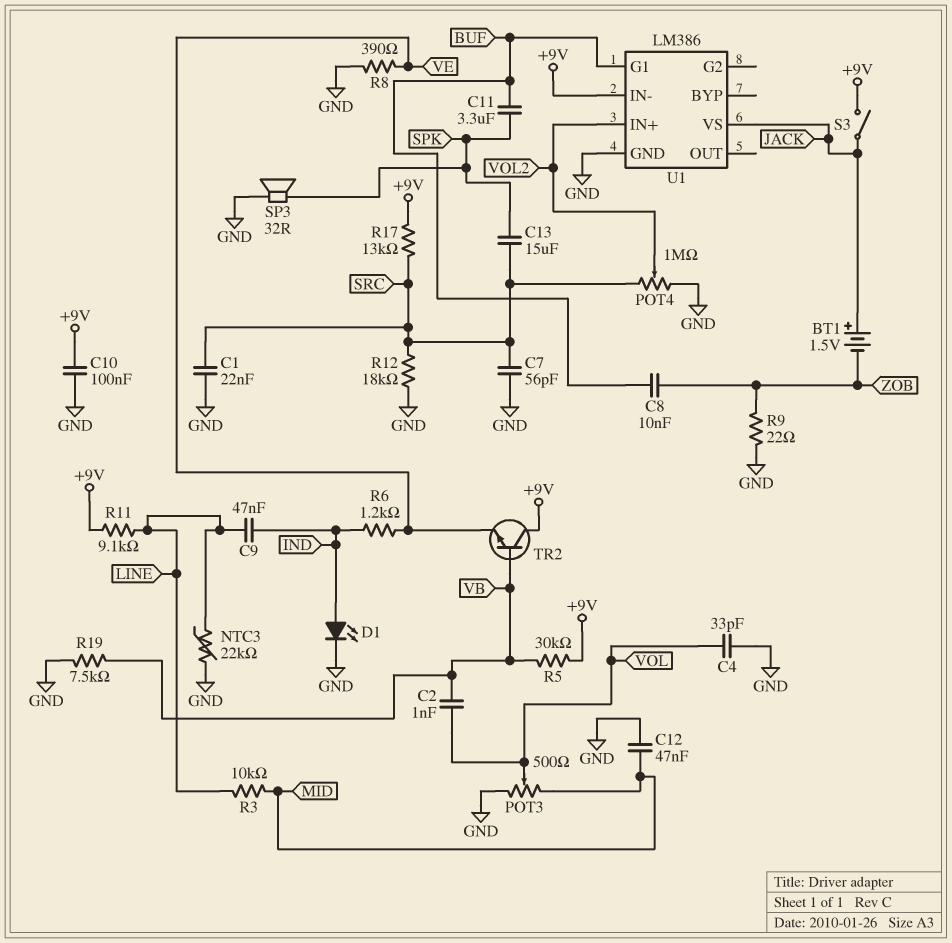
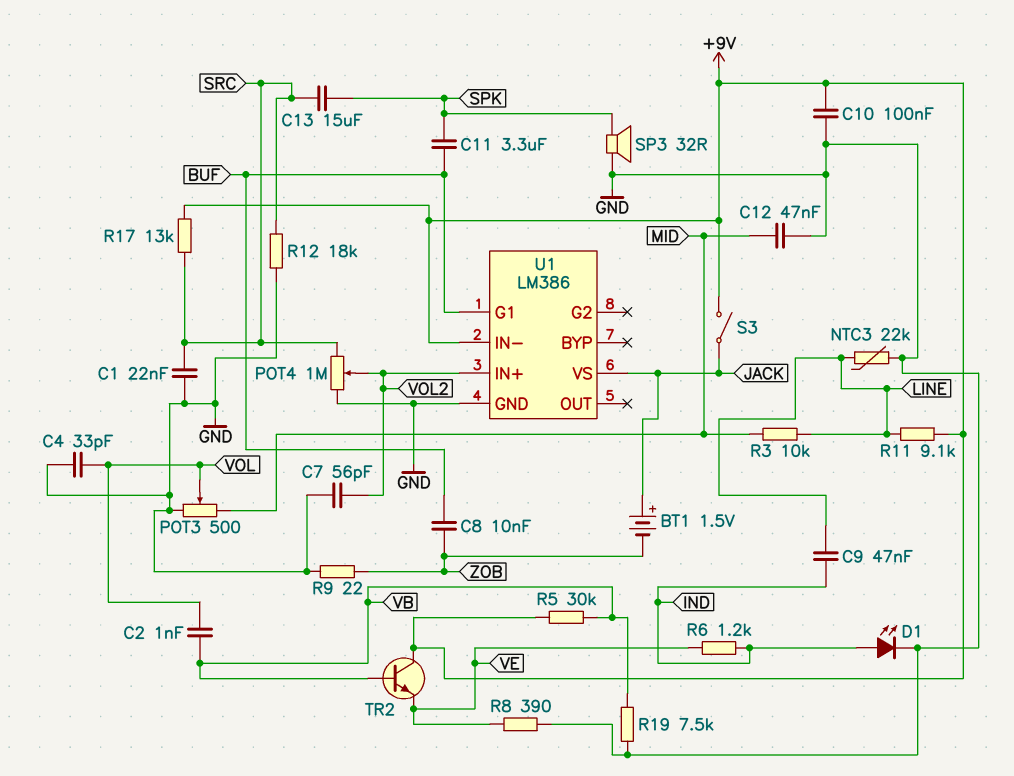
C7: 56pF (GND, SRC) -> 56pF (GND, VOL2)

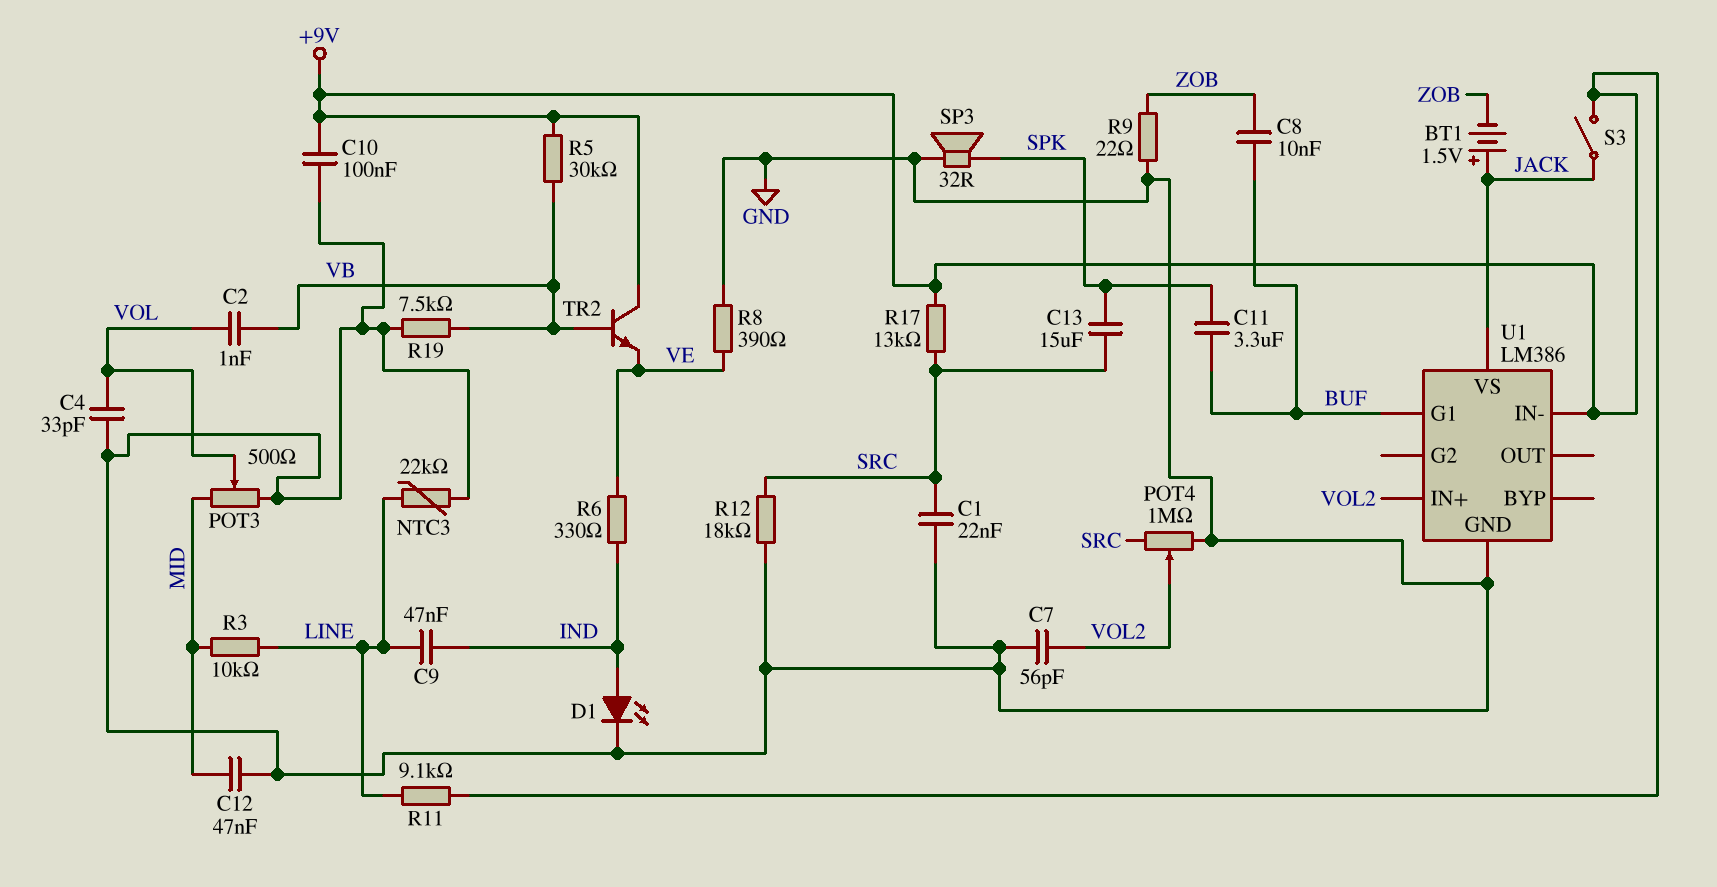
R6: 1.2k (IND, VE) -> 330 (IND, VE)

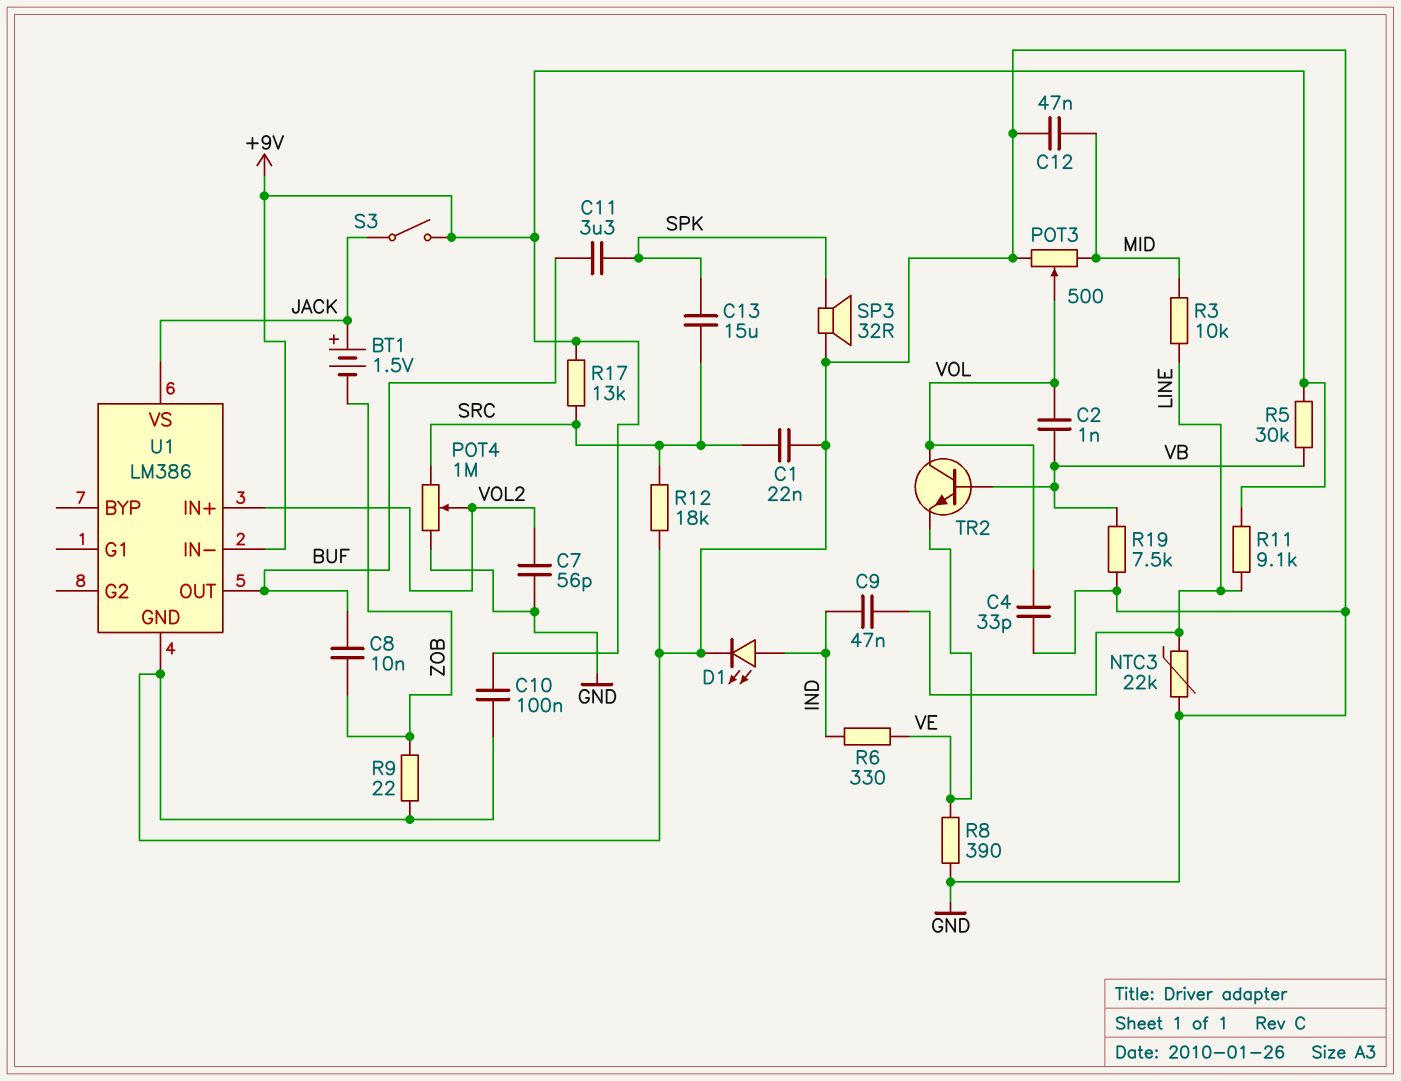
TR2: NPN (B VB, C +9V, E VE) -> NPN (B VB, C VOL, E VE)
U1 pin G1: BUF -> none
U1 pin OUT: none -> BUF

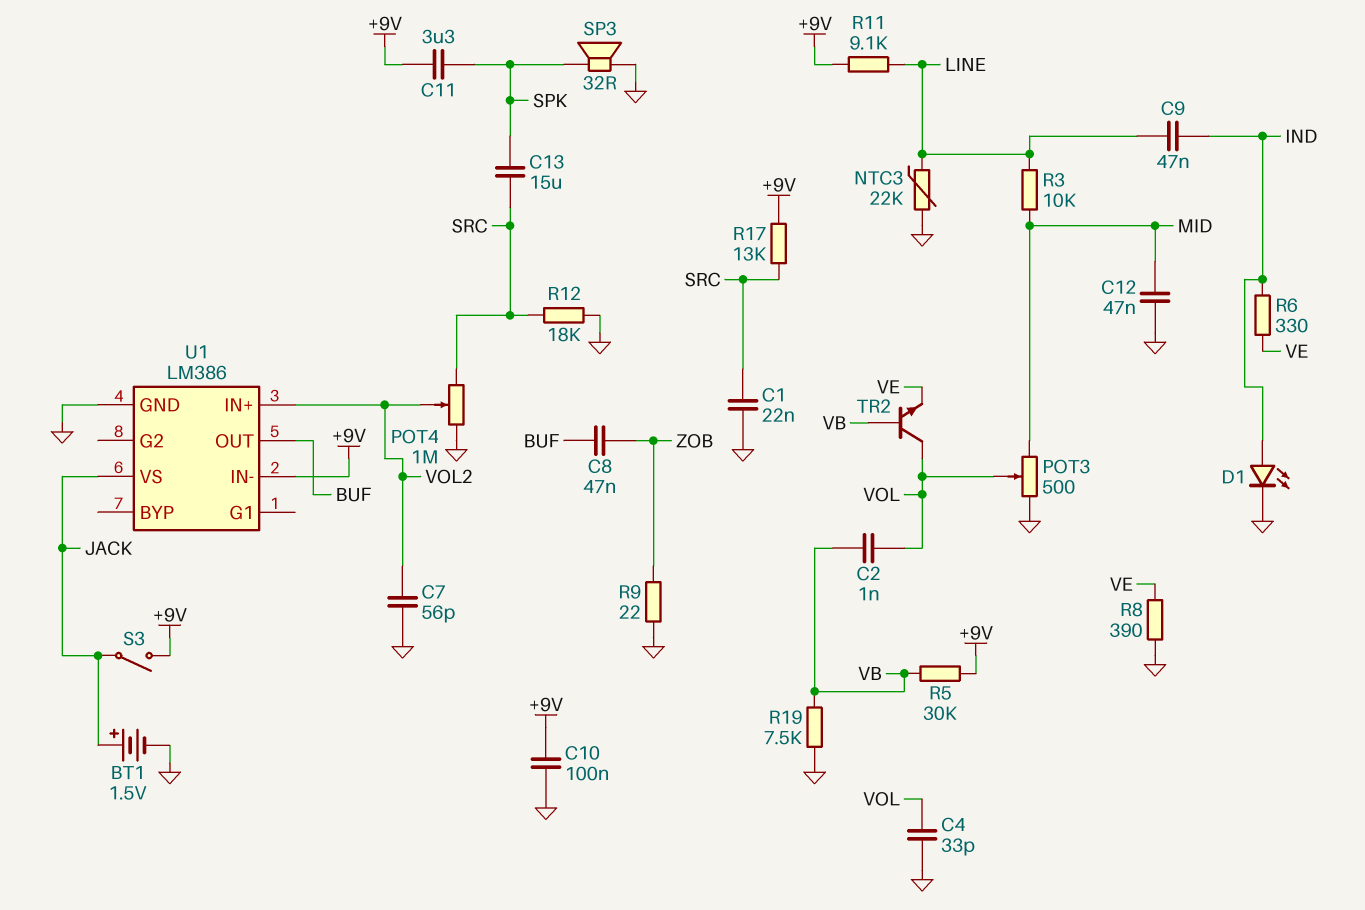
BT1: 1.5V (plus JACK, minus ZOB) -> 1.5V (plus JACK, minus GND)
C8: 10nF (BUF, ZOB) -> 47nF (BUF, ZOB)
C11: 3.3uF (BUF, SPK) -> 3.3uF (+9V, SPK)

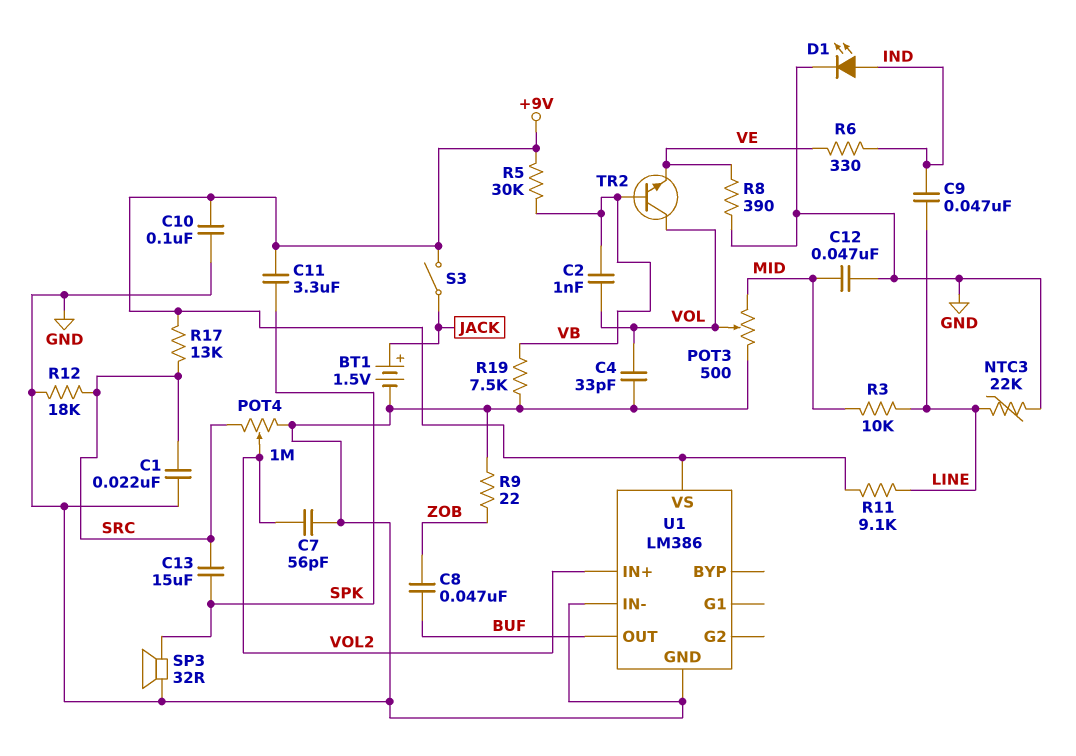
U1 pin IN-: +9V -> GND
U1 pin VS: JACK -> +9V

